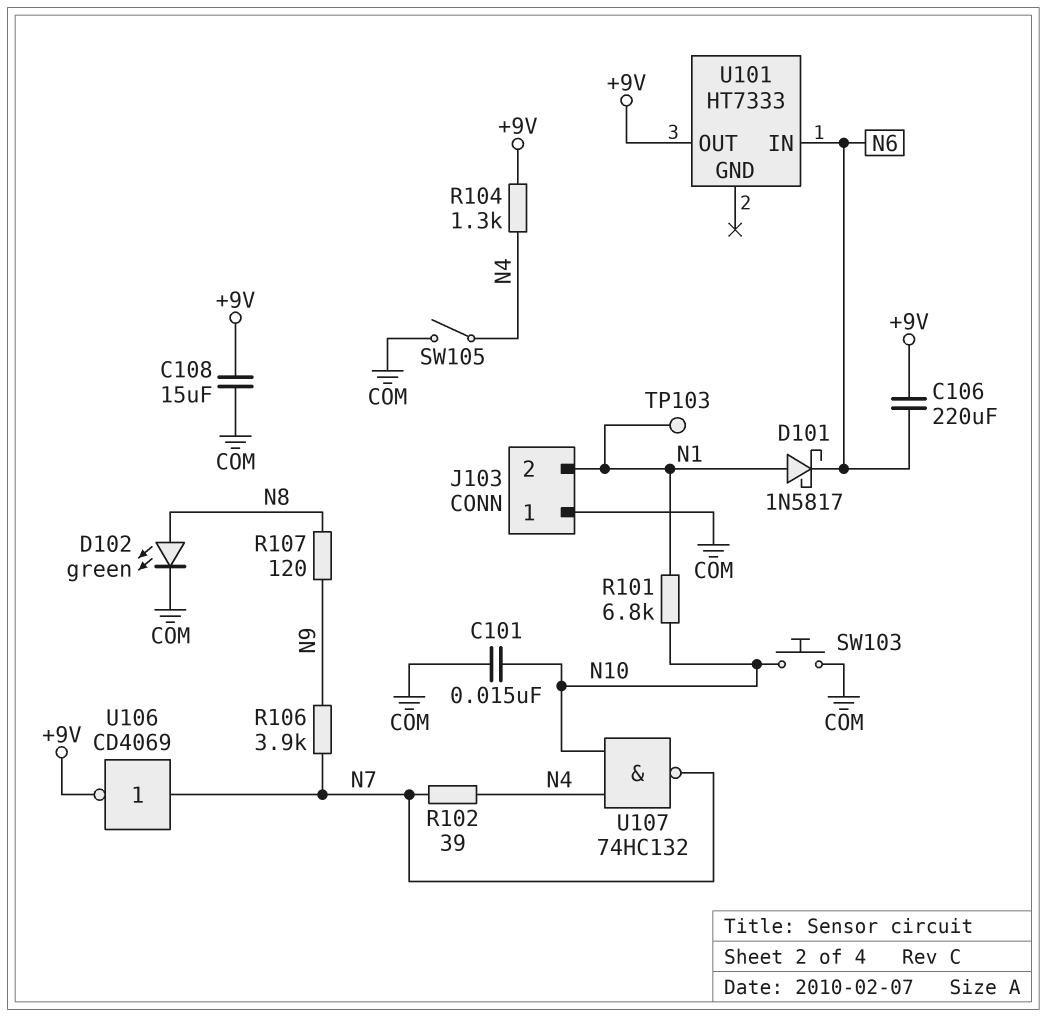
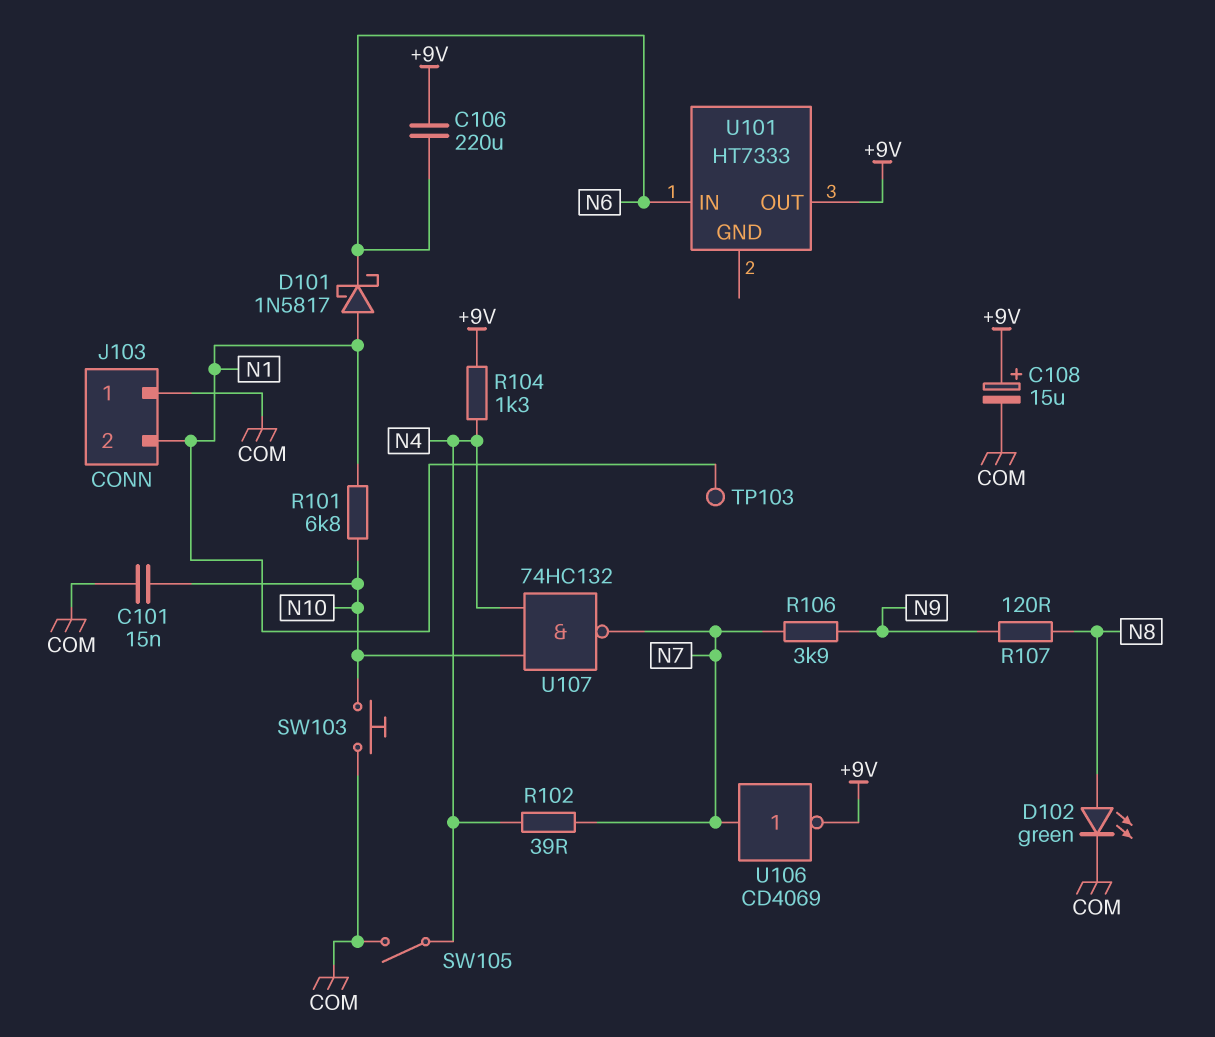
C108: 15uF (+9V, COM) -> 15uF (plus +9V, minus COM)

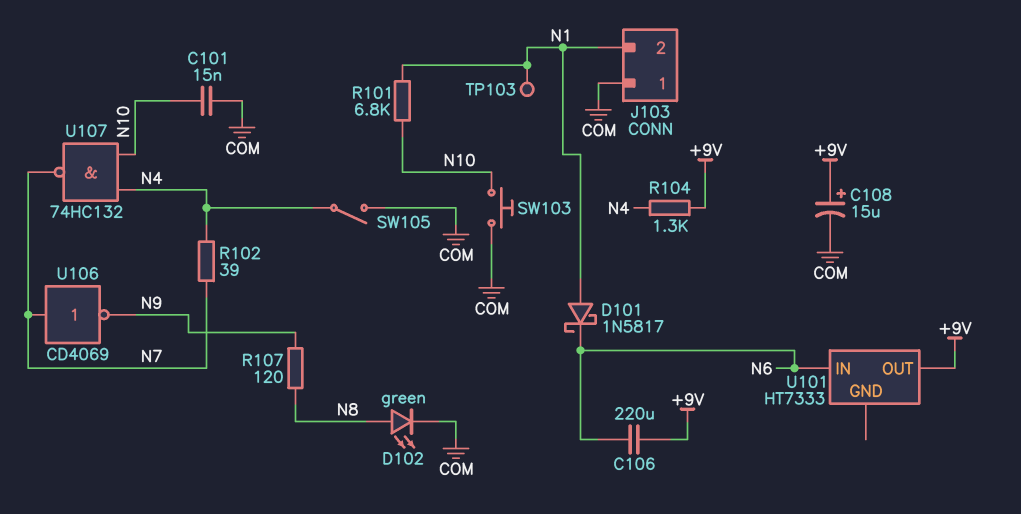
R106: 3.9k (N7, N9) -> none
U106: NOT CD4069 (in N7, out +9V) -> NOT CD4069 (in N7, out N9)

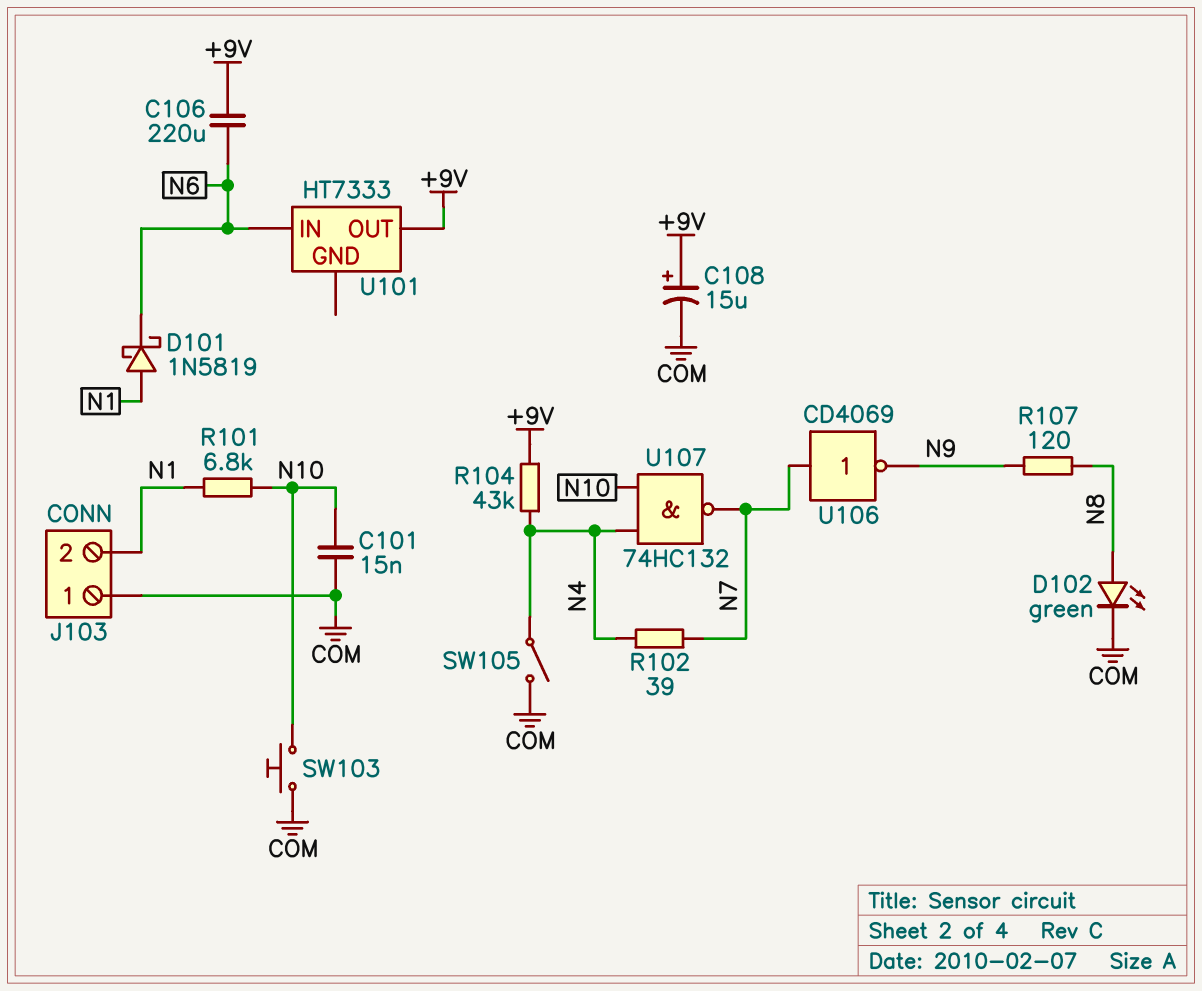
D101: schottky 1N5817 (A N1, K N6) -> schottky 1N5819 (A N1, K N6)
R104: 1.3k (+9V, N4) -> 43k (+9V, N4)
TP103: test point (N1) -> none

